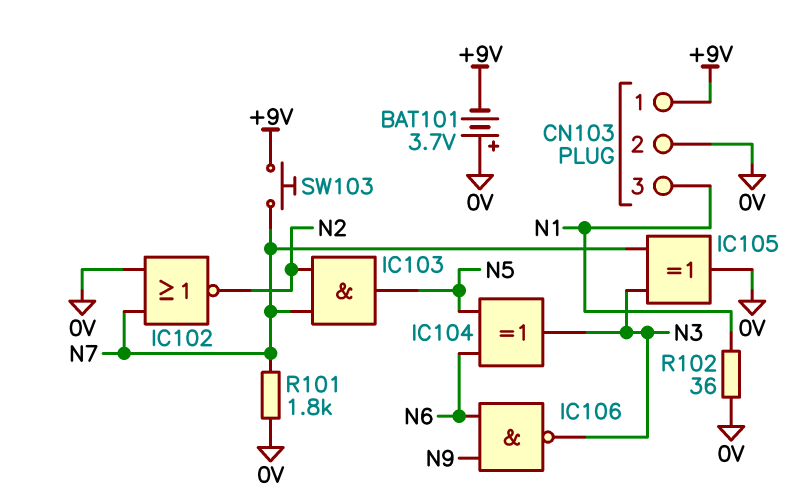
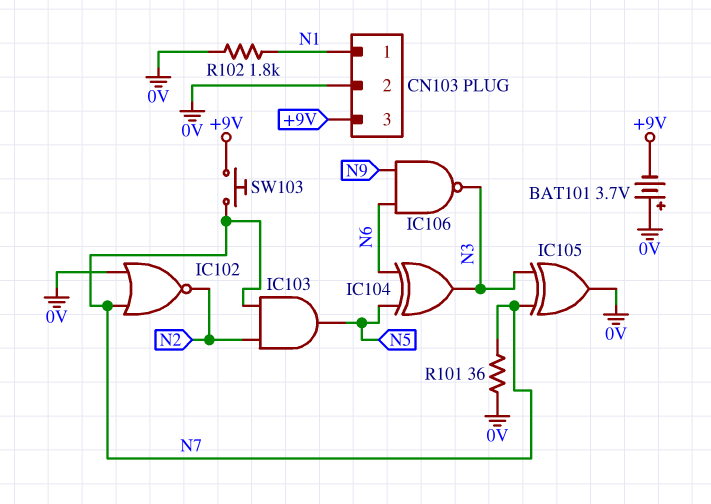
CN103 pin 1: +9V -> N1
CN103 pin 3: N1 -> +9V
R101: 1.8k (0V, N7) -> 36 (0V, N7)
R102: 36 (0V, N1) -> 1.8k (0V, N1)

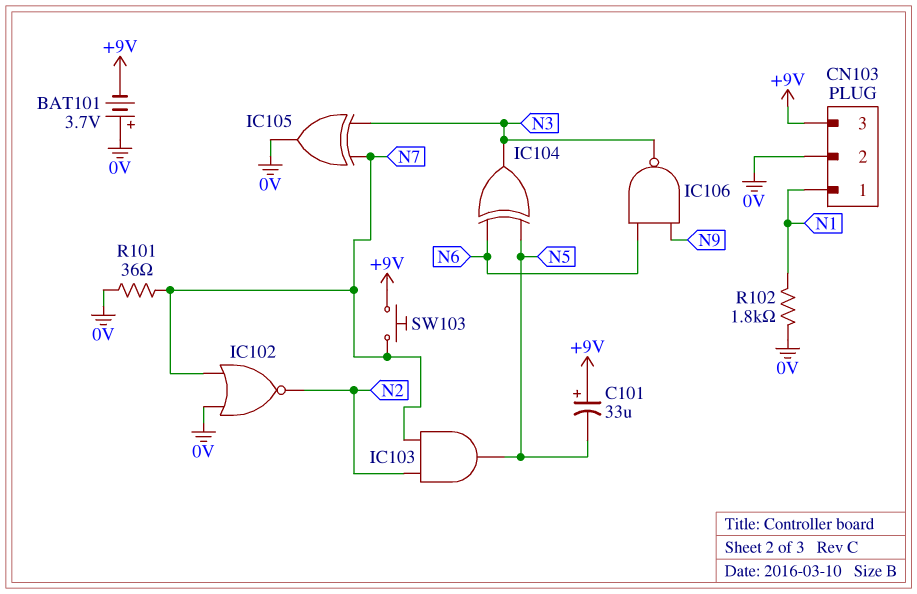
C101: none -> 33uF (plus +9V, minus N5)

